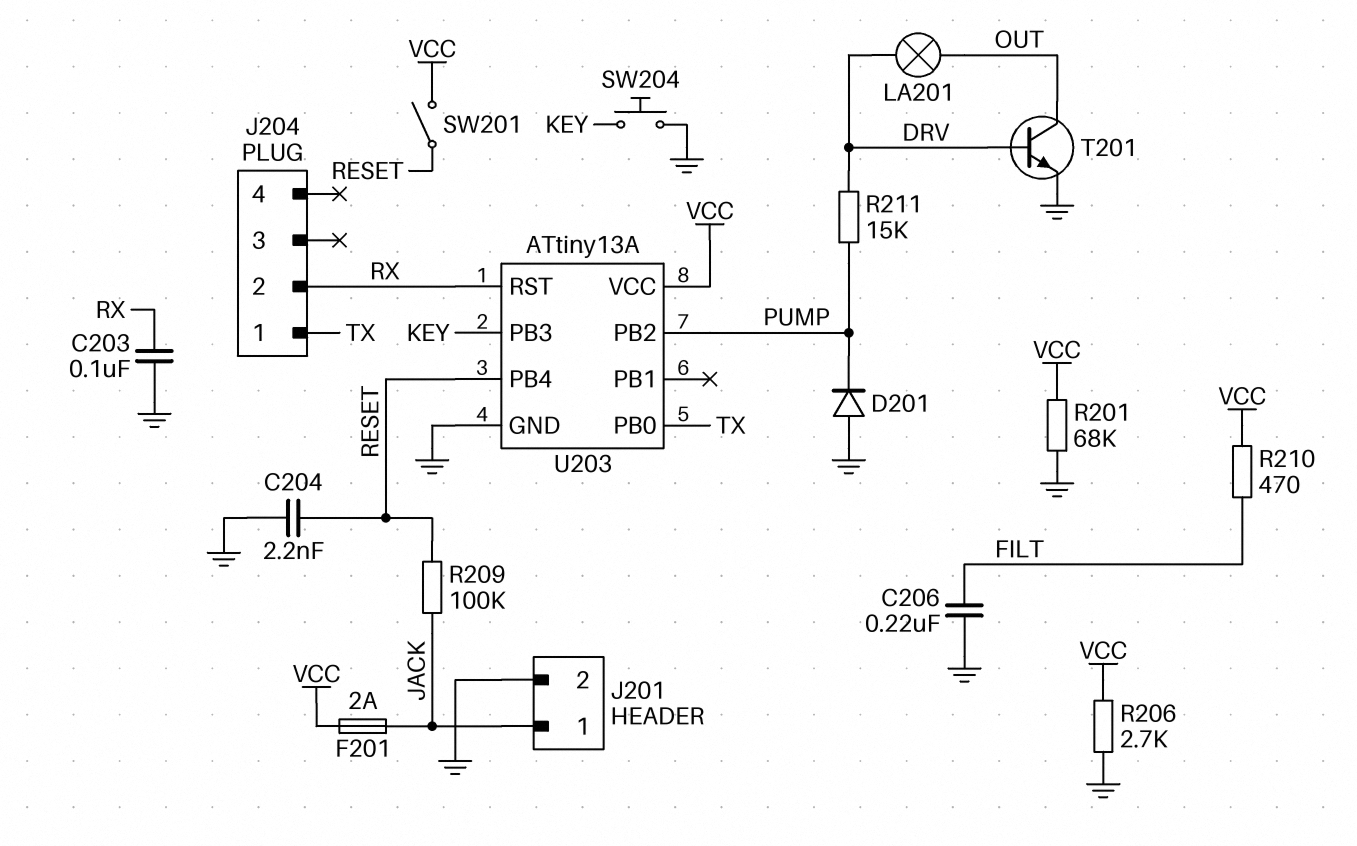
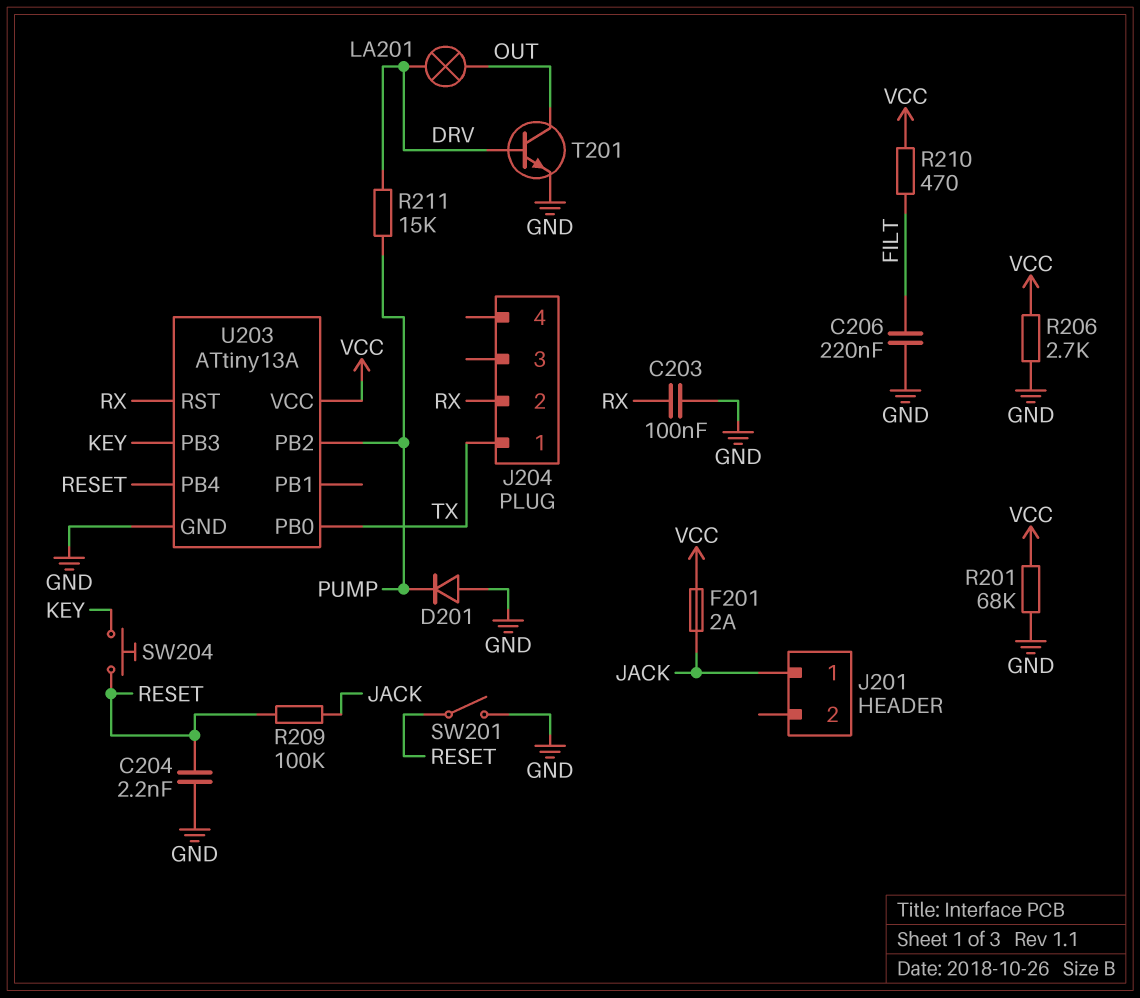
J201 pin 2: GND -> none
SW201: switch (RESET, VCC) -> switch (GND, RESET)
SW204: button (GND, KEY) -> button (KEY, RESET)

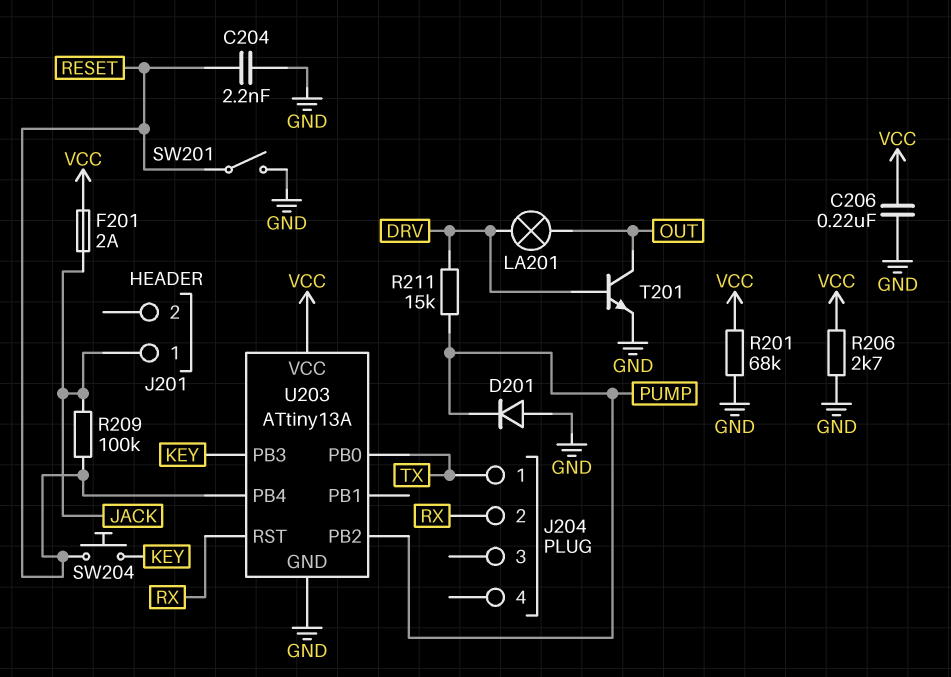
C203: 100nF (GND, RX) -> none
C206: 220nF (FILT, GND) -> 220nF (GND, VCC)
R210: 470 (FILT, VCC) -> none

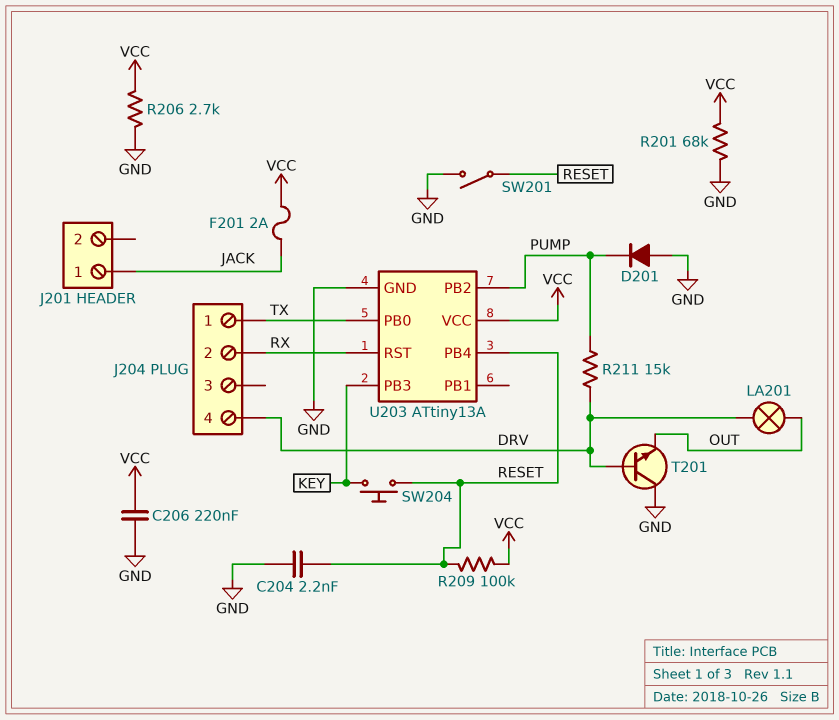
J204 pin 4: none -> DRV
R209: 100k (JACK, RESET) -> 100k (RESET, VCC)
T201: NPN (B DRV, C OUT, E GND) -> NPN (B DRV, C GND, E OUT)

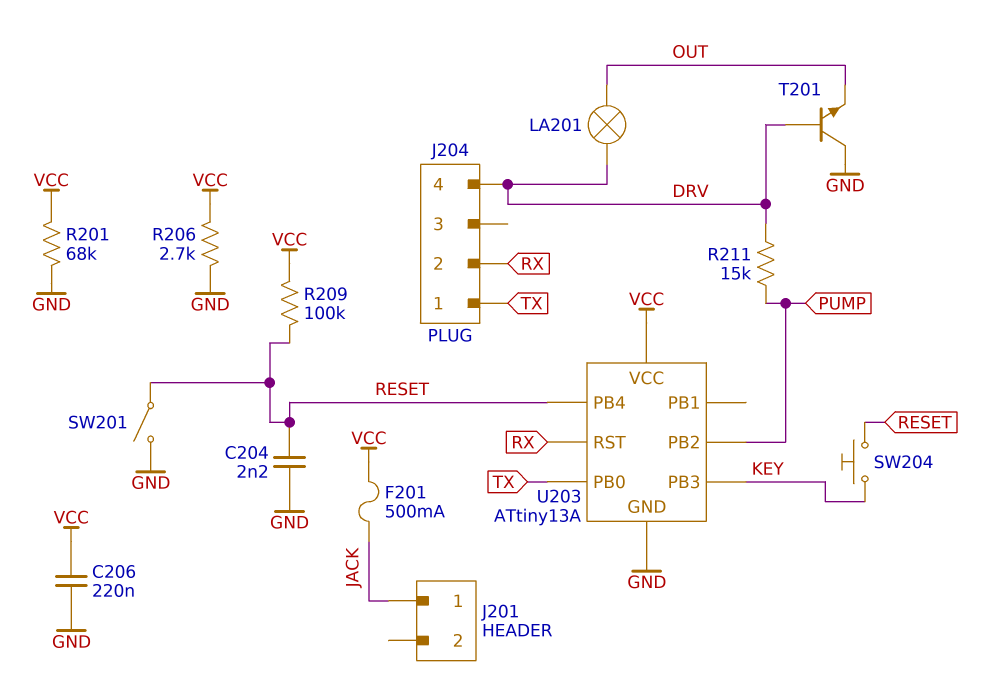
D201: diode (A GND, K PUMP) -> none
F201: 2A (JACK, VCC) -> 500mA (JACK, VCC)

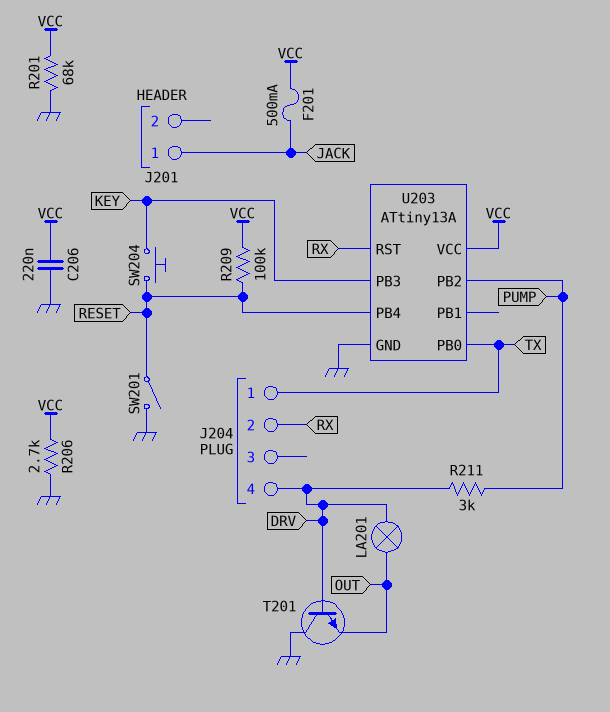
C204: 2.2nF (GND, RESET) -> none
R211: 15k (DRV, PUMP) -> 3k (DRV, PUMP)

